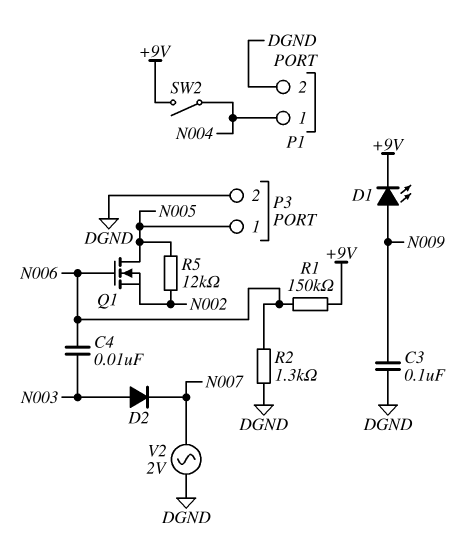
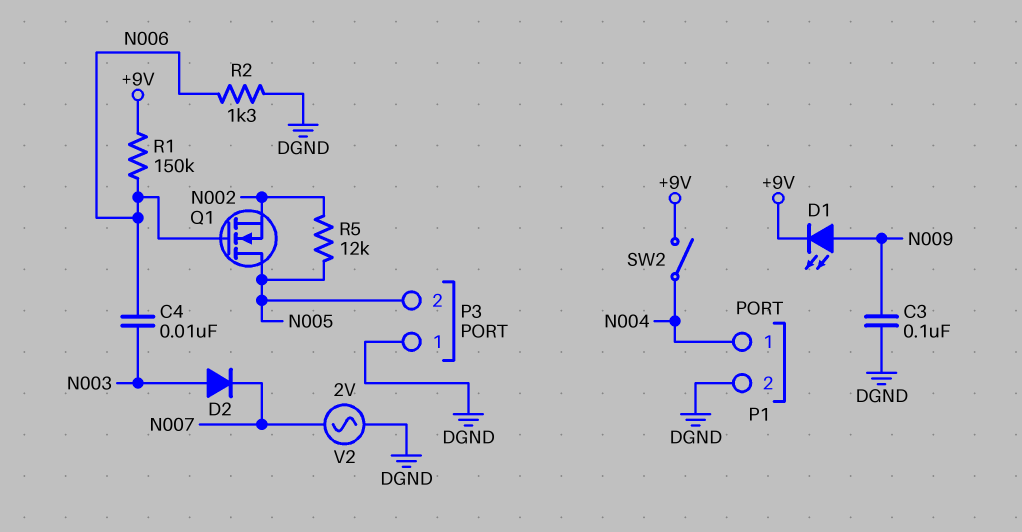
P3 pin 1: N005 -> DGND
P3 pin 2: DGND -> N005

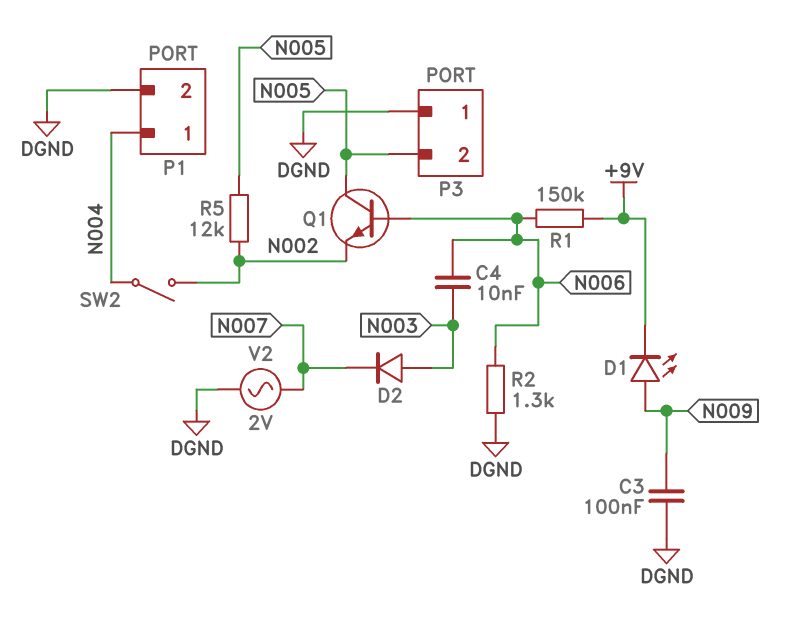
Q1: NMOS (G N006, D N005, S N002) -> NPN (B N006, C N005, E N002)
SW2: switch (+9V, N004) -> switch (N002, N004)

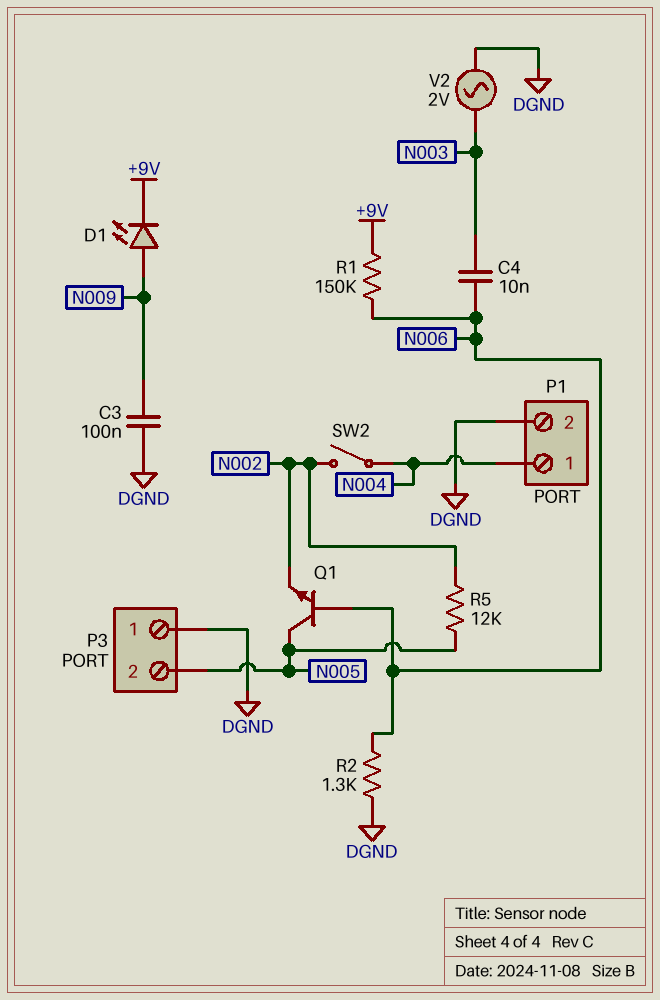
D2: diode (A N003, K N007) -> none
V2: AC 2V (DGND, N007) -> AC 2V (DGND, N003)

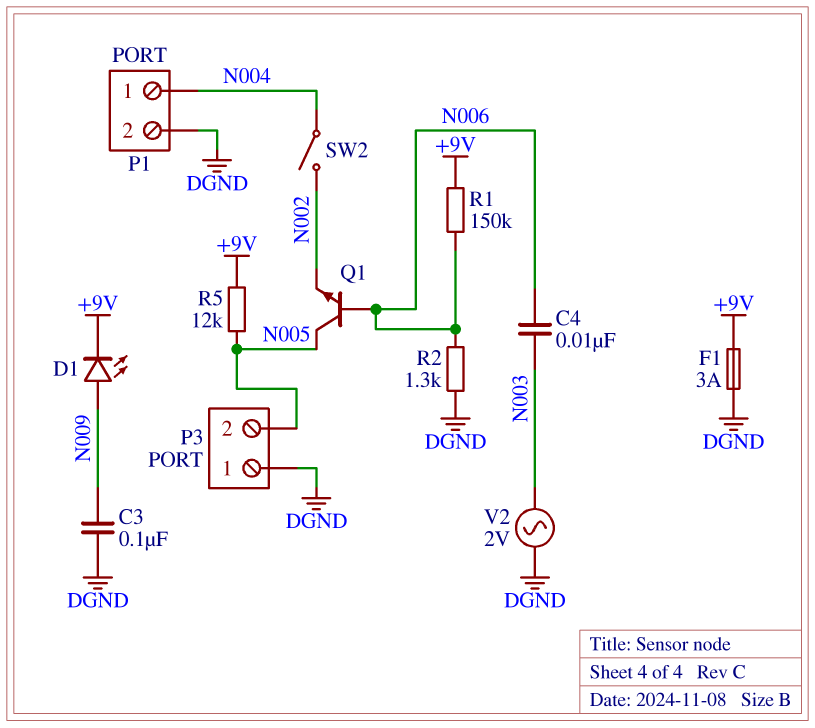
F1: none -> 3A (+9V, DGND)
R5: 12k (N002, N005) -> 12k (+9V, N005)

